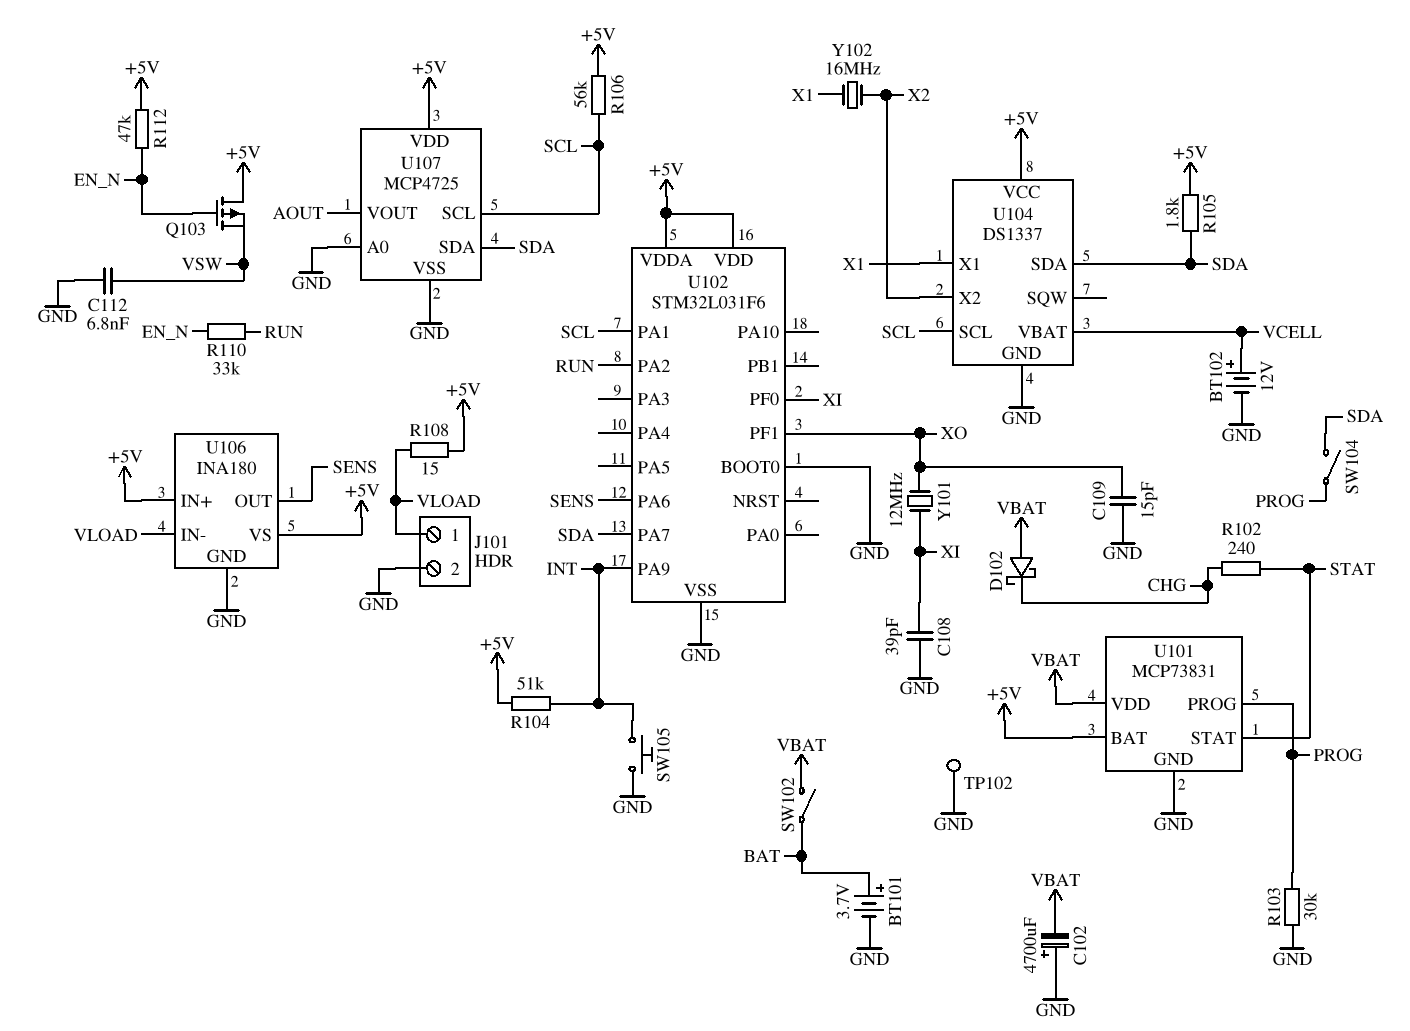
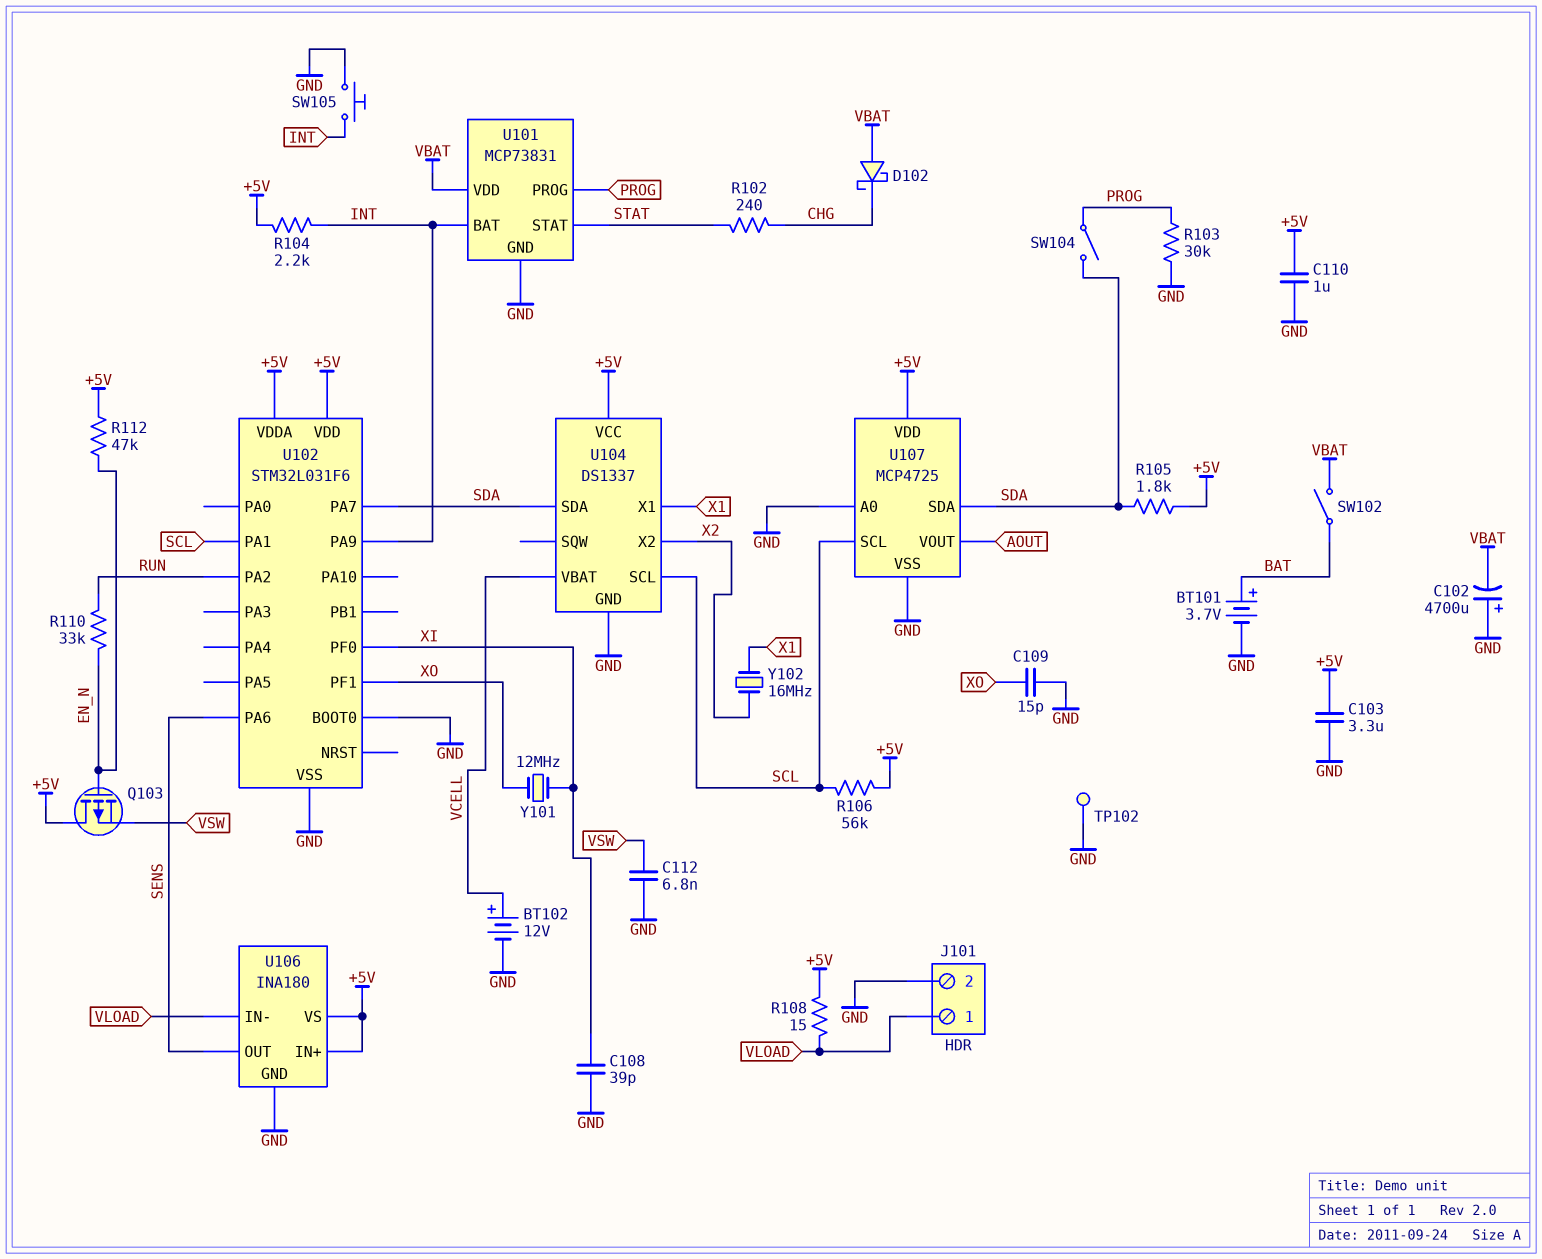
C103: none -> 3.3uF (+5V, GND)
C110: none -> 1uF (+5V, GND)
R104: 51k (+5V, INT) -> 2.2k (+5V, INT)
U101 pin BAT: +5V -> INT

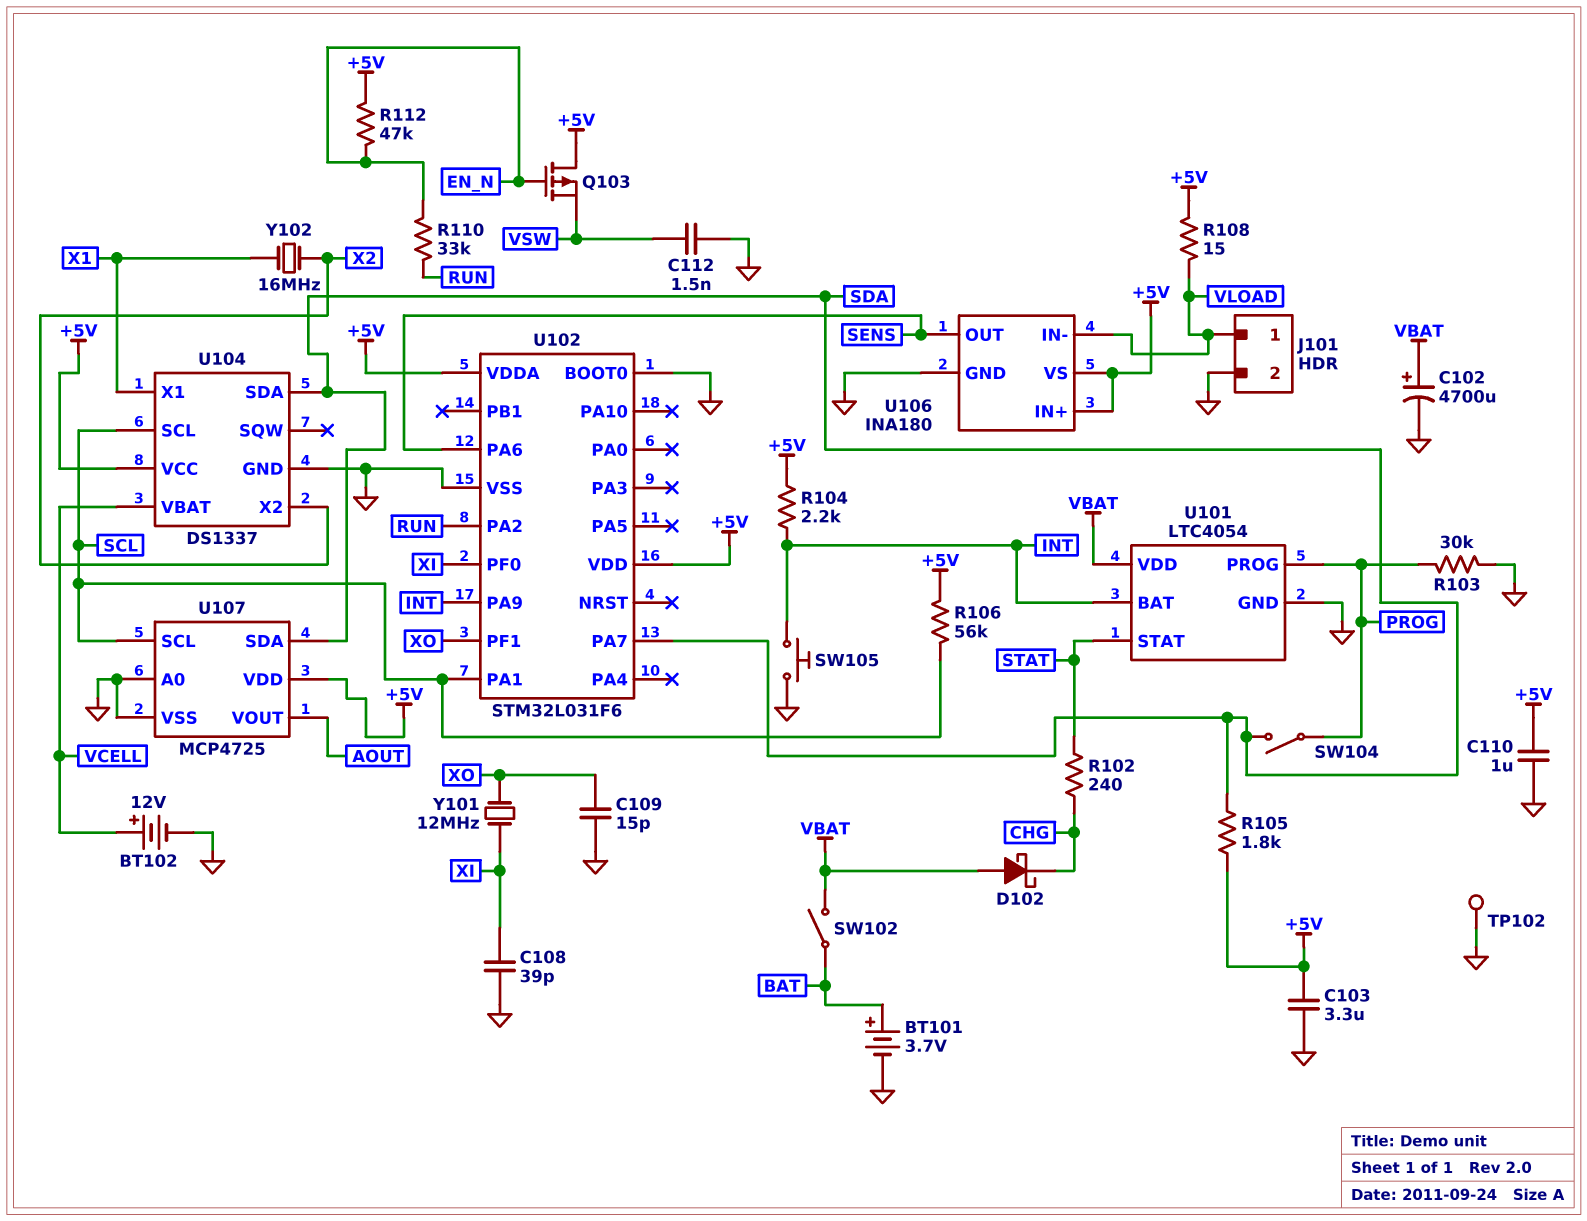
C102: 4700uF (plus GND, minus VBAT) -> 4700uF (plus VBAT, minus GND)
C112: 6.8nF (GND, VSW) -> 1.5nF (GND, VSW)
U101: MCP73831 -> LTC4054

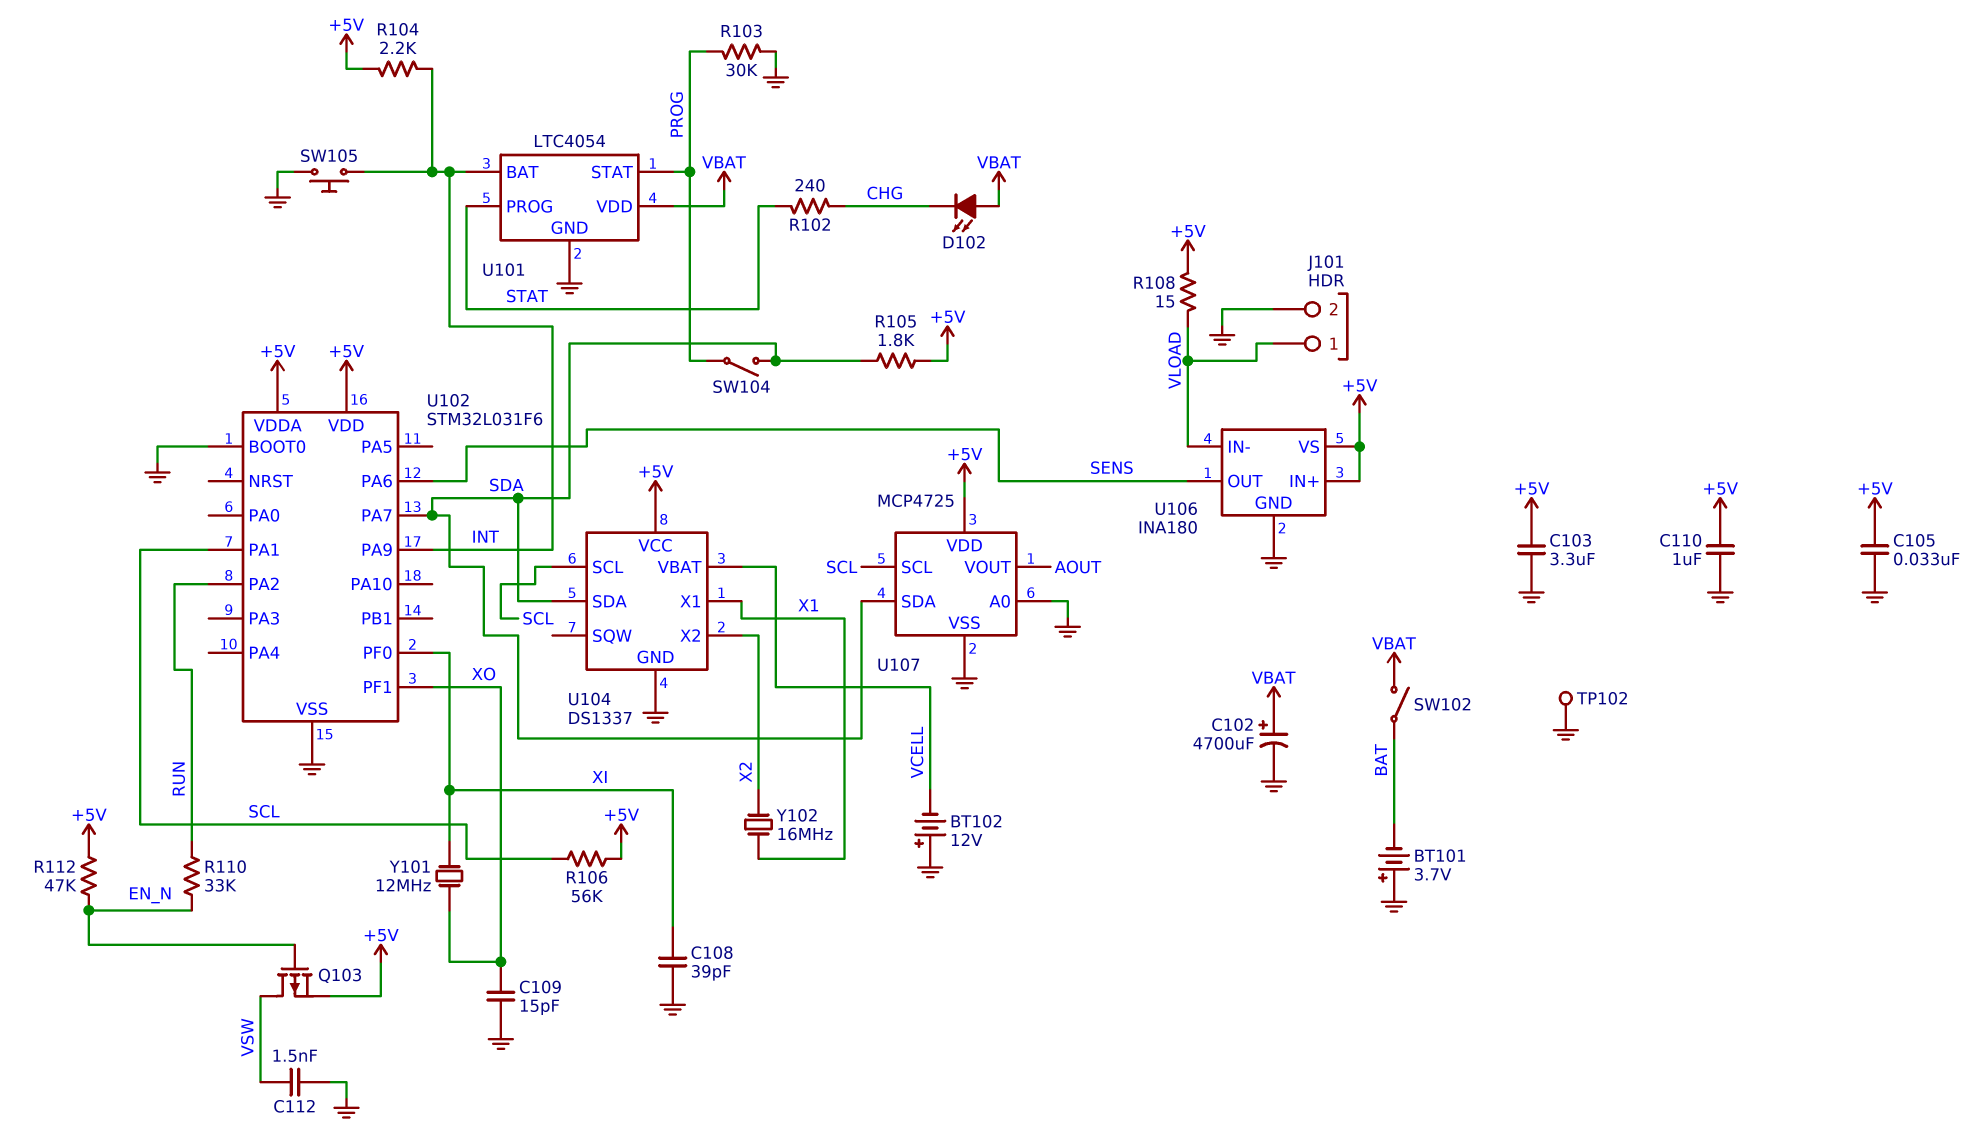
BT101: 3.7V (plus BAT, minus GND) -> 3.7V (plus GND, minus BAT)
BT102: 12V (plus VCELL, minus GND) -> 12V (plus GND, minus VCELL)
C105: none -> 33nF (+5V, GND)
D102: schottky (A VBAT, K CHG) -> LED (A VBAT, K CHG)
Q103: PMOS (G EN_N, D +5V, S VSW) -> PMOS (G EN_N, D VSW, S +5V)
U101 pin PROG: PROG -> STAT
U101 pin STAT: STAT -> PROG

